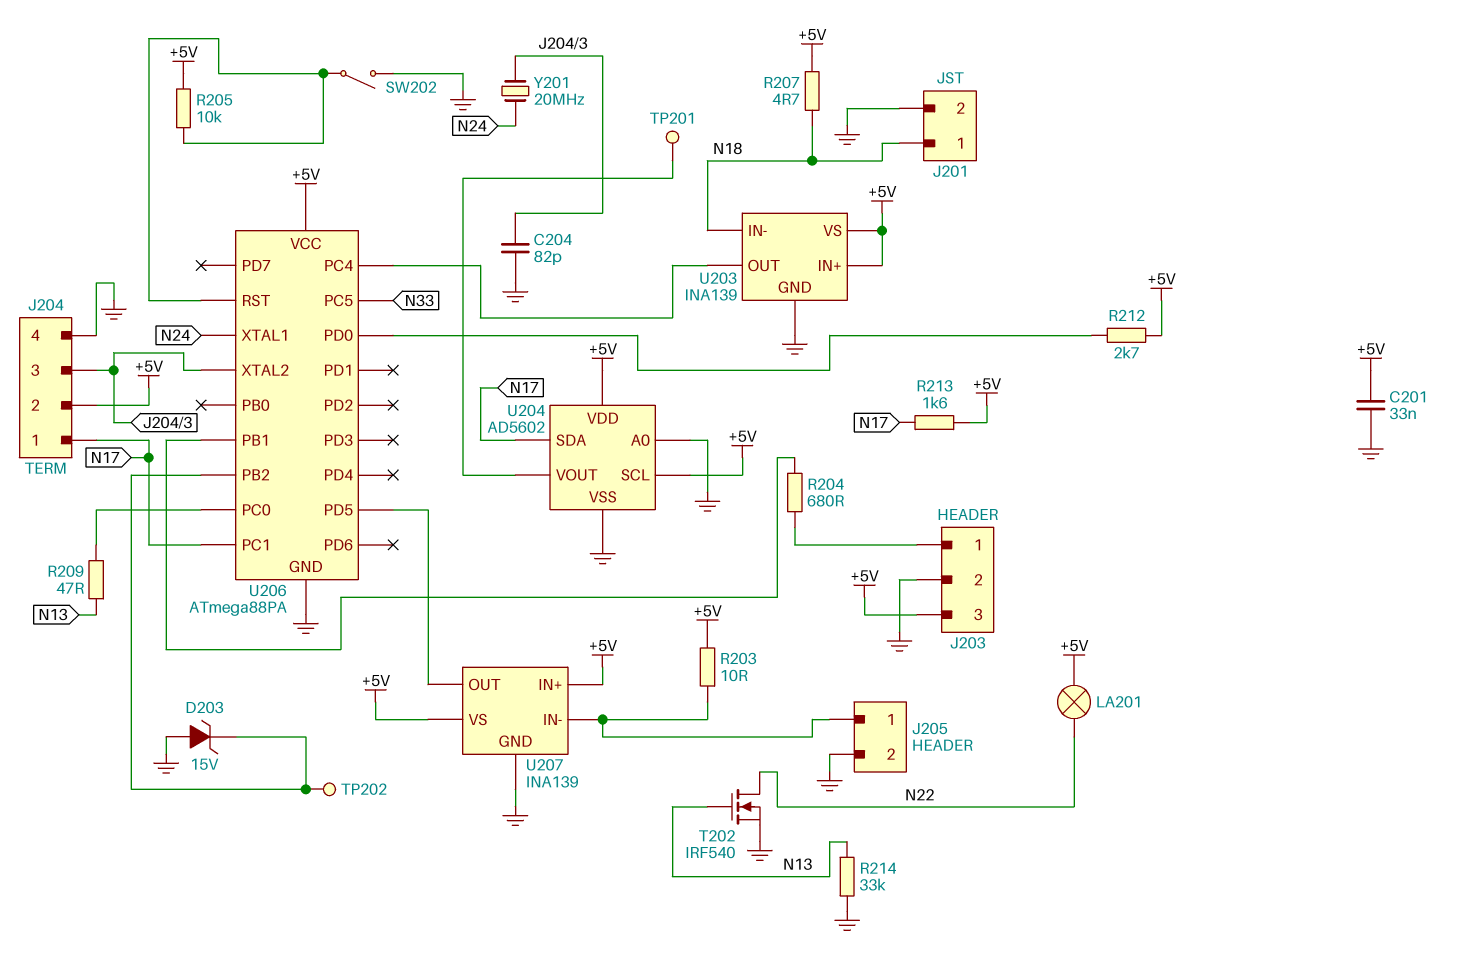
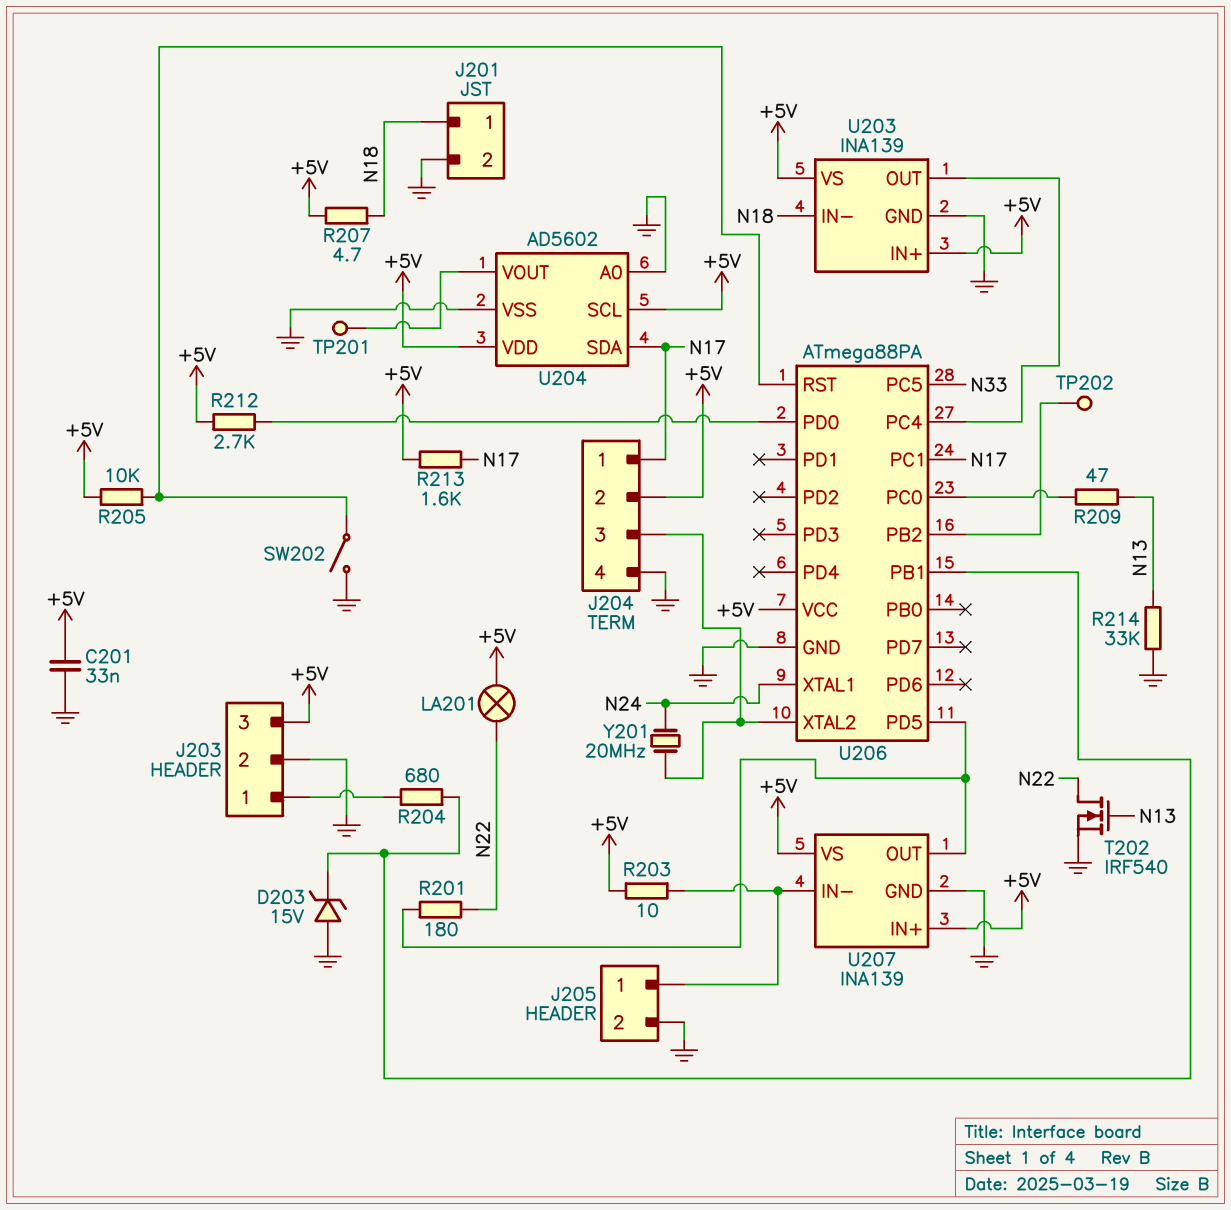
C204: 82pF (GND, J204/3) -> none
D203: zener 15V (A GND, K U206/PB2) -> zener 15V (A GND, K U206/PB1)
R201: none -> 180 (N22, U206/PD5)

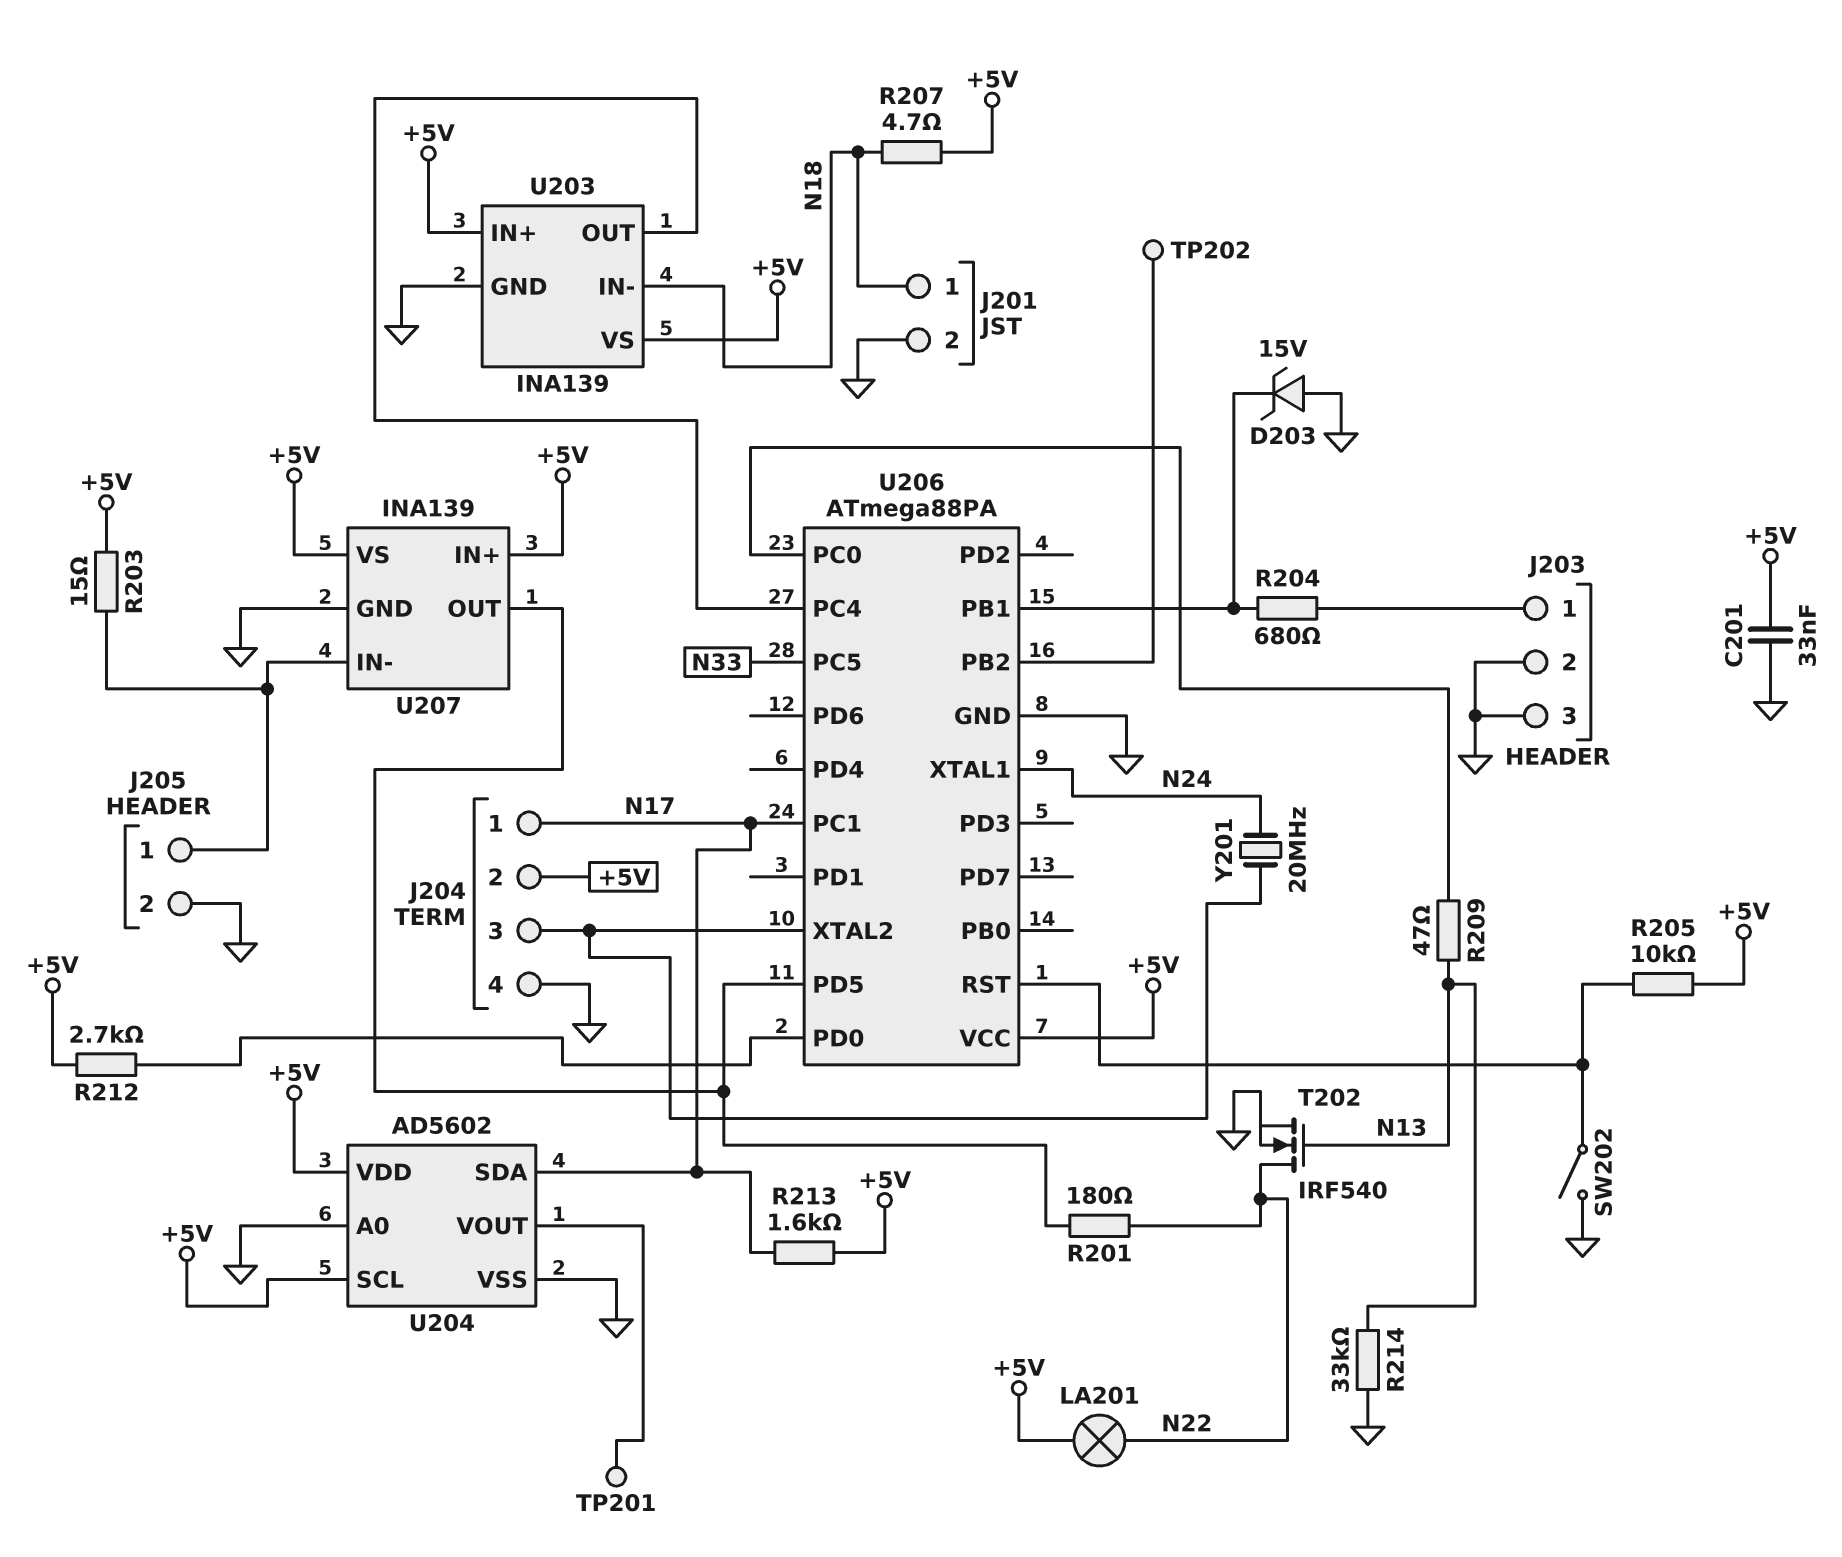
J203 pin 3: +5V -> GND
R203: 10 (+5V, J205/1) -> 15 (+5V, J205/1)

